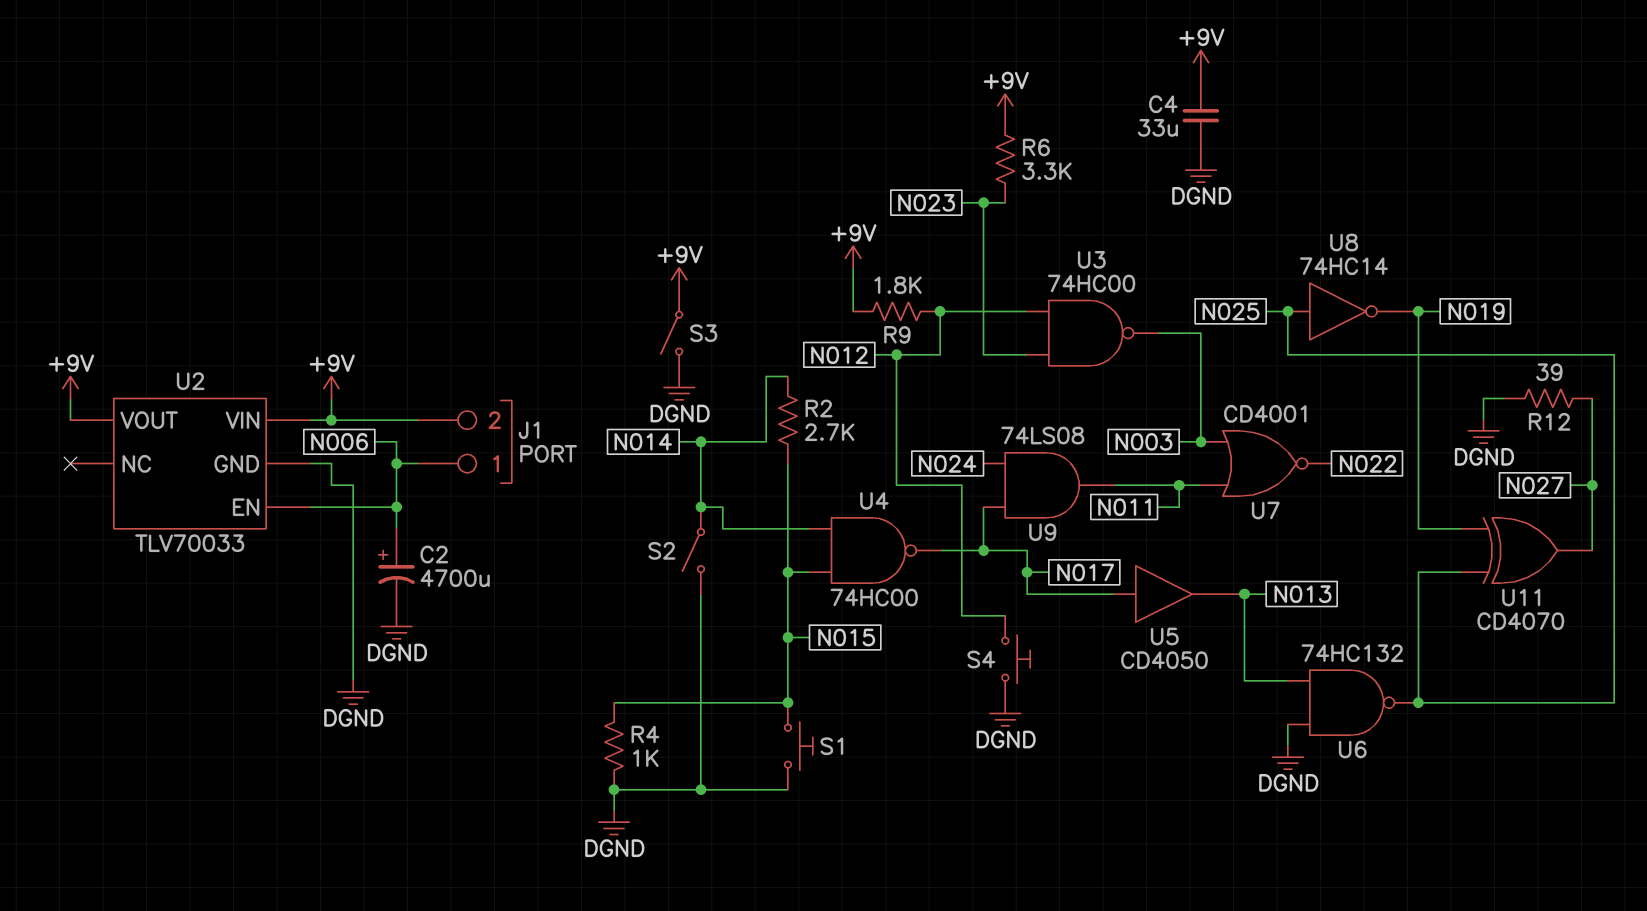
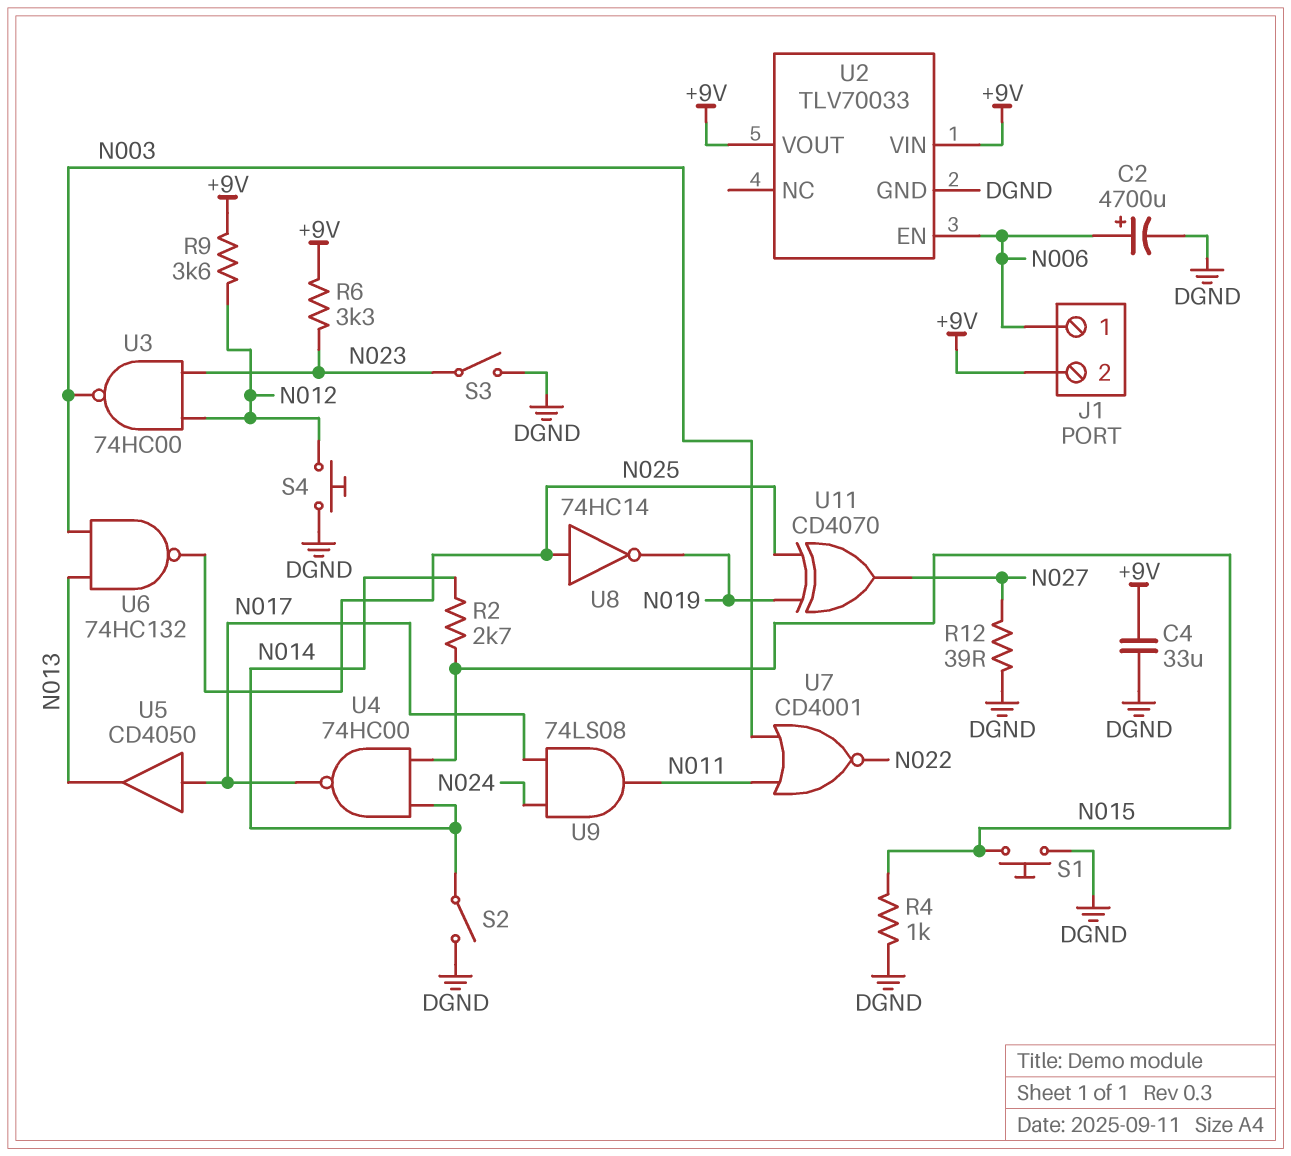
R9: 1.8k (+9V, N012) -> 3.6k (+9V, N012)
S3: switch (+9V, DGND) -> switch (DGND, N023)
U6: NAND 74HC132 (in DGND, in N013, out N025) -> NAND 74HC132 (in N003, in N013, out N025)

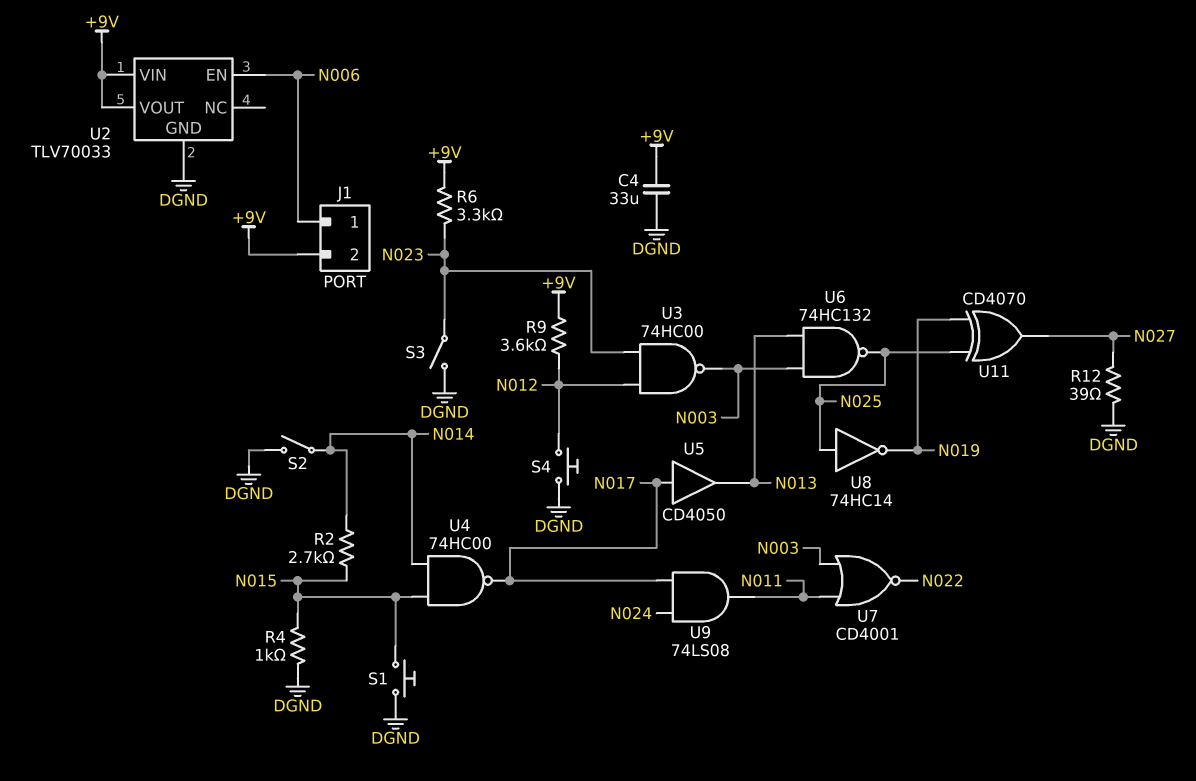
C2: 4700uF (plus N006, minus DGND) -> none

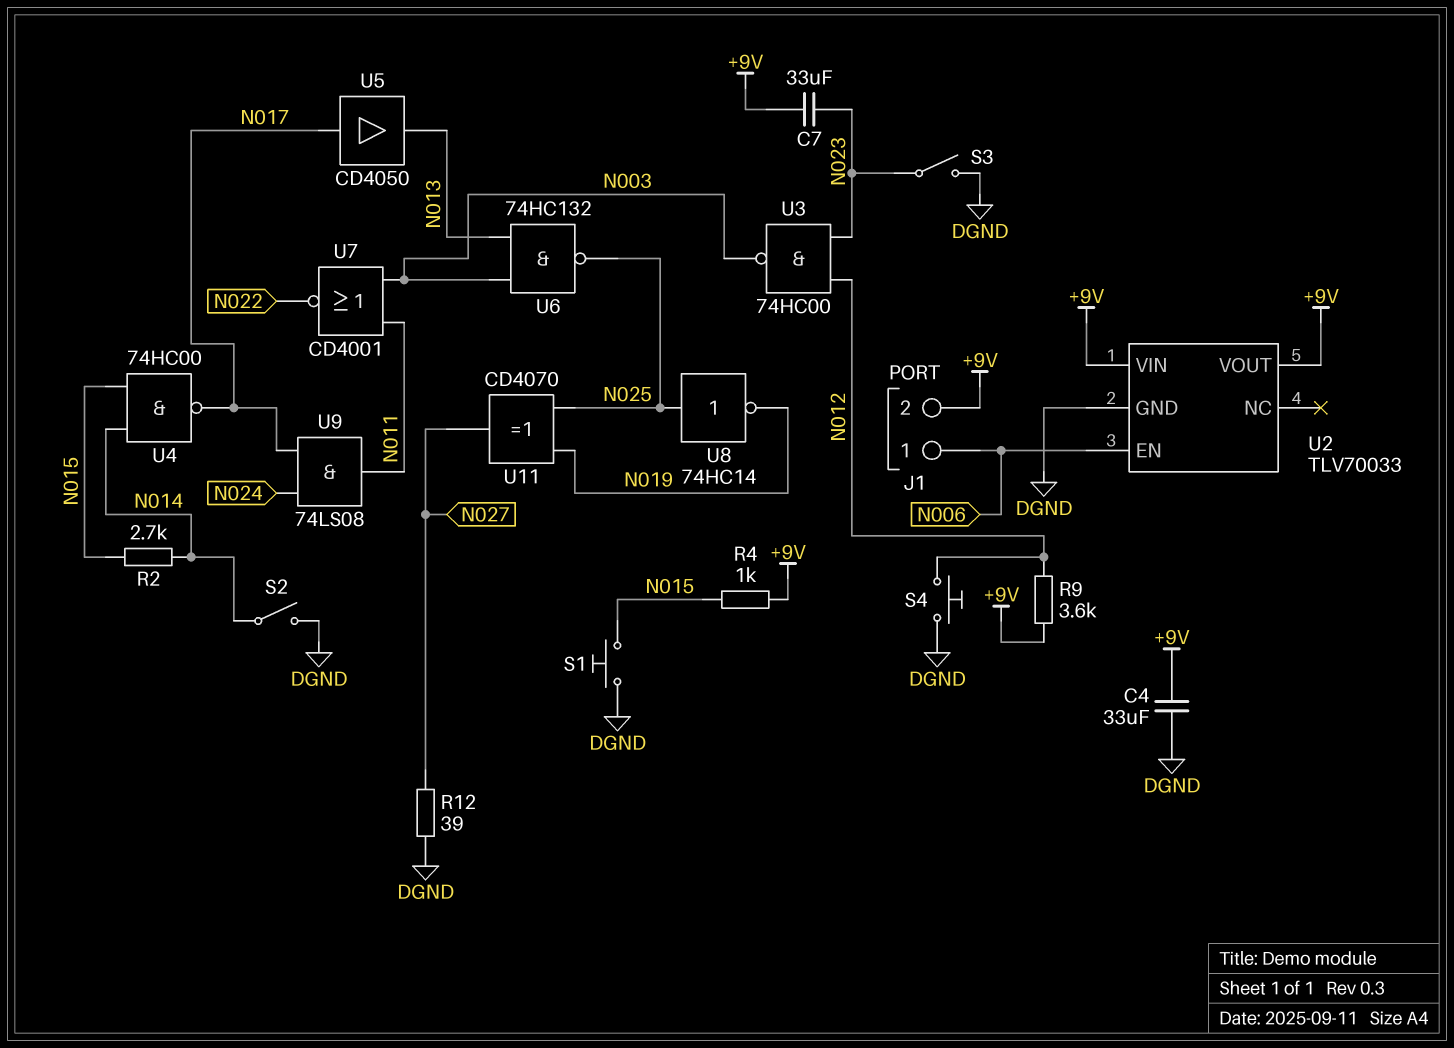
C7: none -> 33uF (+9V, N023)
R4: 1k (DGND, N015) -> 1k (+9V, N015)
R6: 3.3k (+9V, N023) -> none

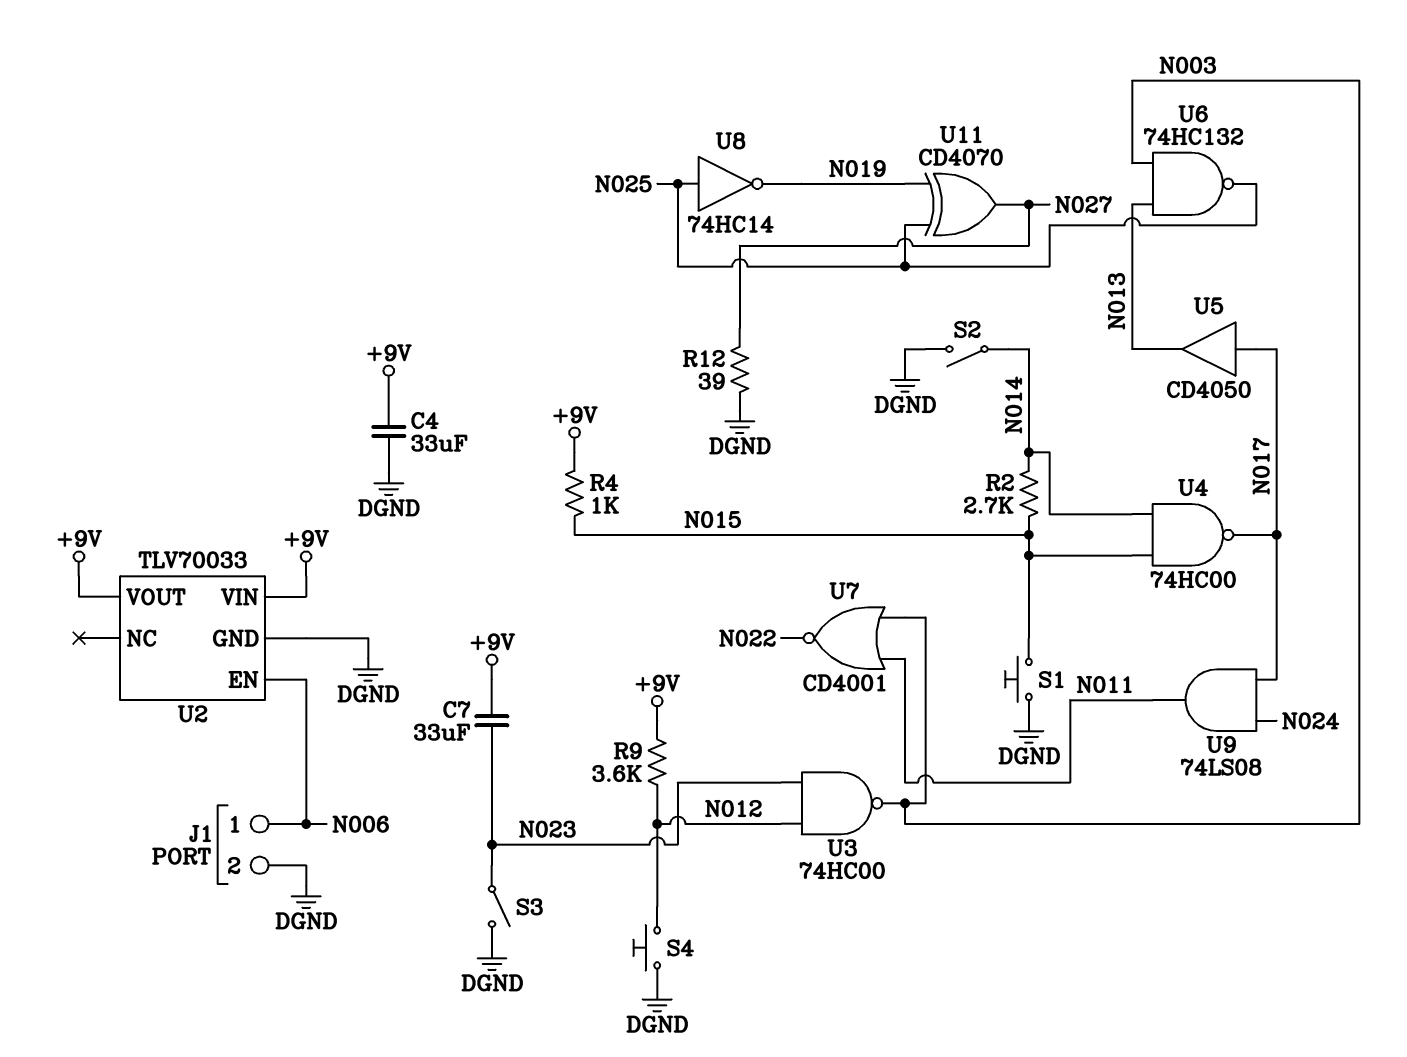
J1 pin 2: +9V -> DGND

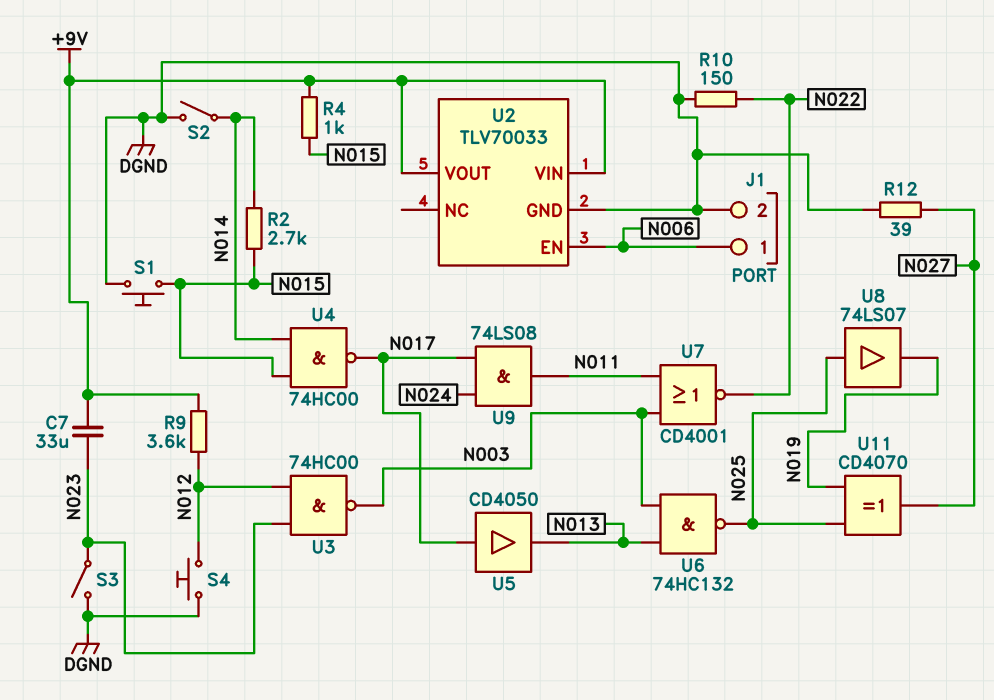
C4: 33uF (+9V, DGND) -> none
R10: none -> 150 (DGND, N022)
U8: NOT 74HC14 (in N025, out N019) -> buffer 74LS07 (in N025, out N019)

